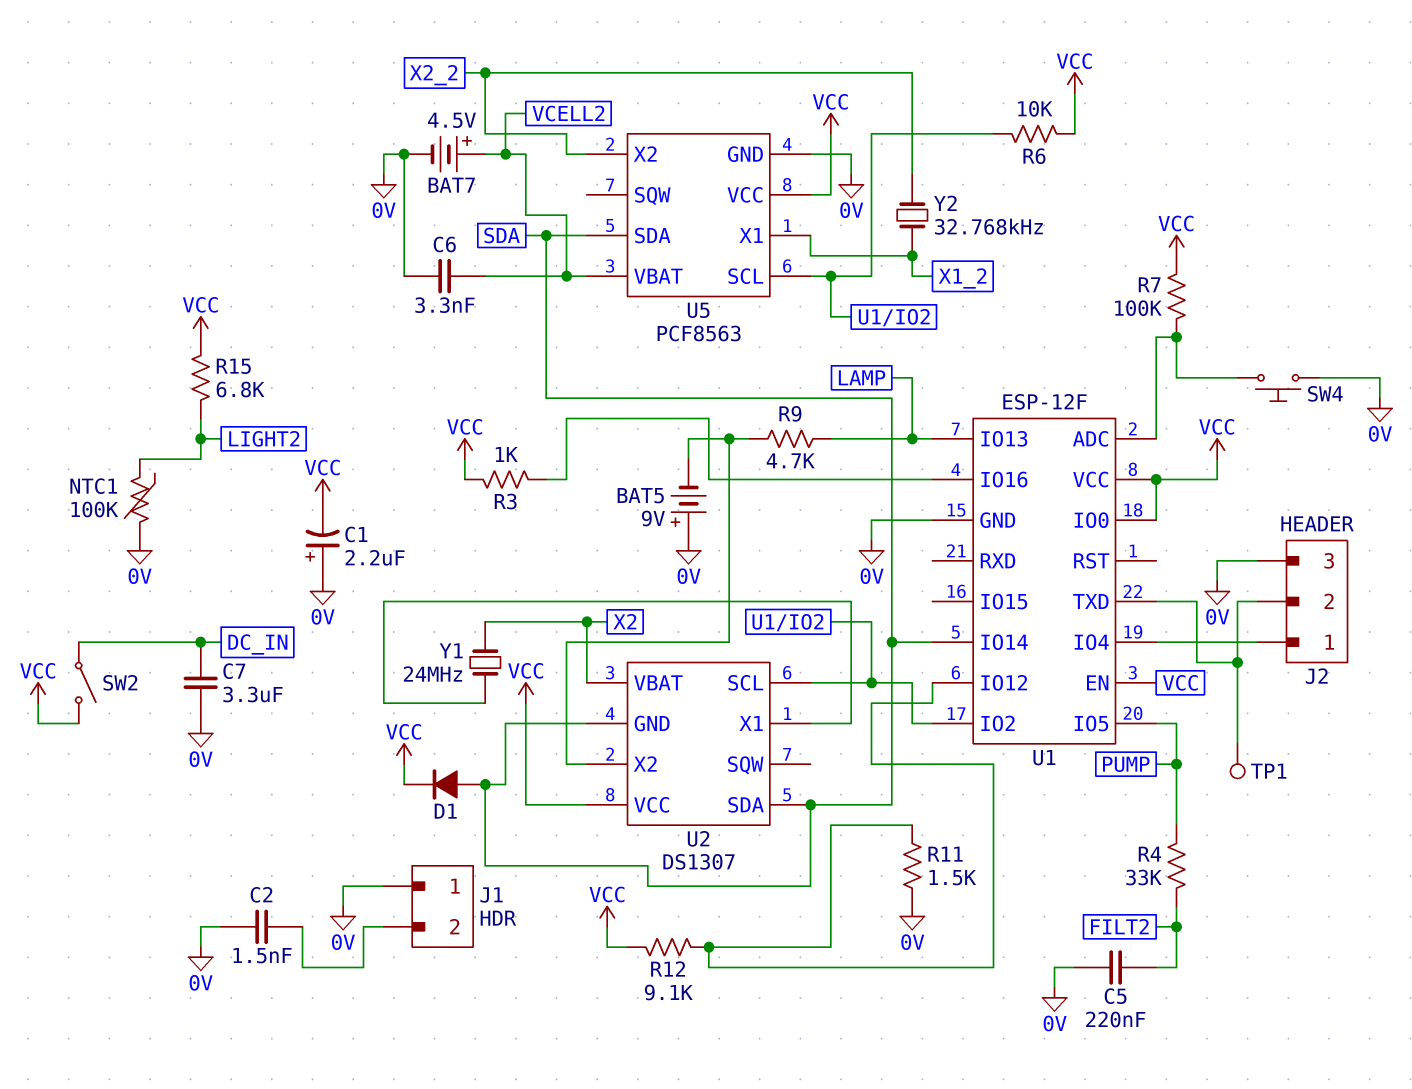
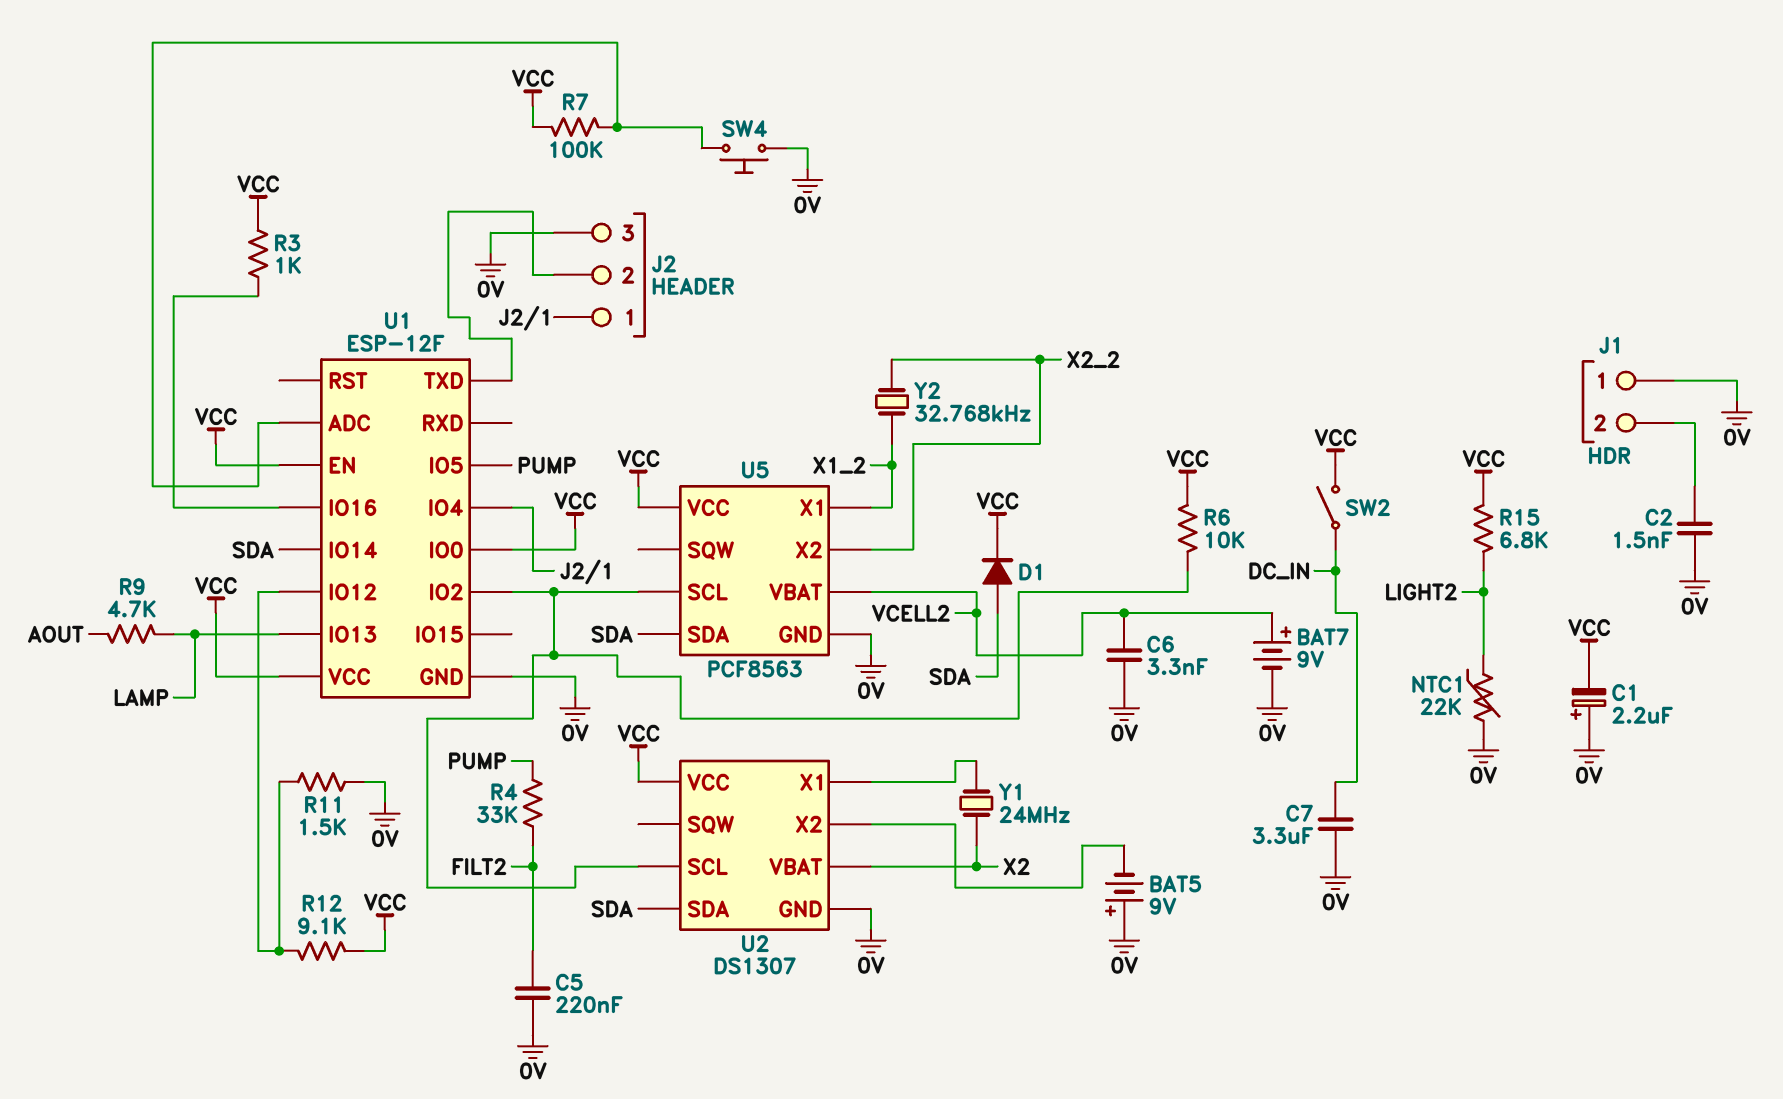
BAT7: 4.5V (plus VCELL2, minus 0V) -> 9V (plus VCELL2, minus 0V)
NTC1: 100k (0V, LIGHT2) -> 22k (0V, LIGHT2)
R9: 4.7k (LAMP, U2/X2) -> 4.7k (AOUT, LAMP)
TP1: test point (J2/2) -> none
U2 pin GND: SDA -> 0V

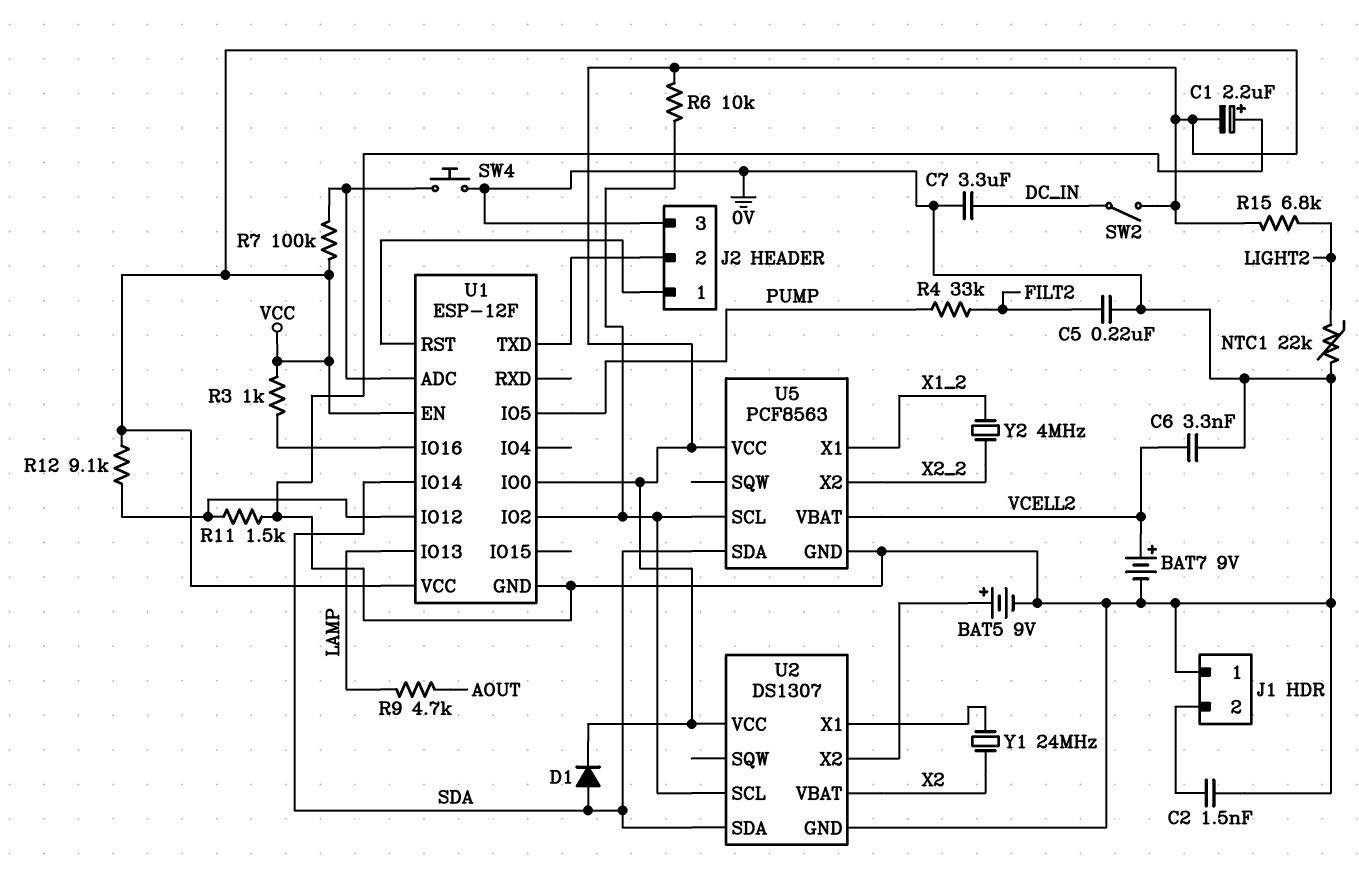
BAT5: 9V (plus 0V, minus U2/X2) -> 9V (plus U2/X2, minus 0V)
U1 pin IO4: J2/1 -> none
U1 pin RST: none -> J2/1
Y2: 32.768kHz (X1_2, X2_2) -> 4MHz (X1_2, X2_2)

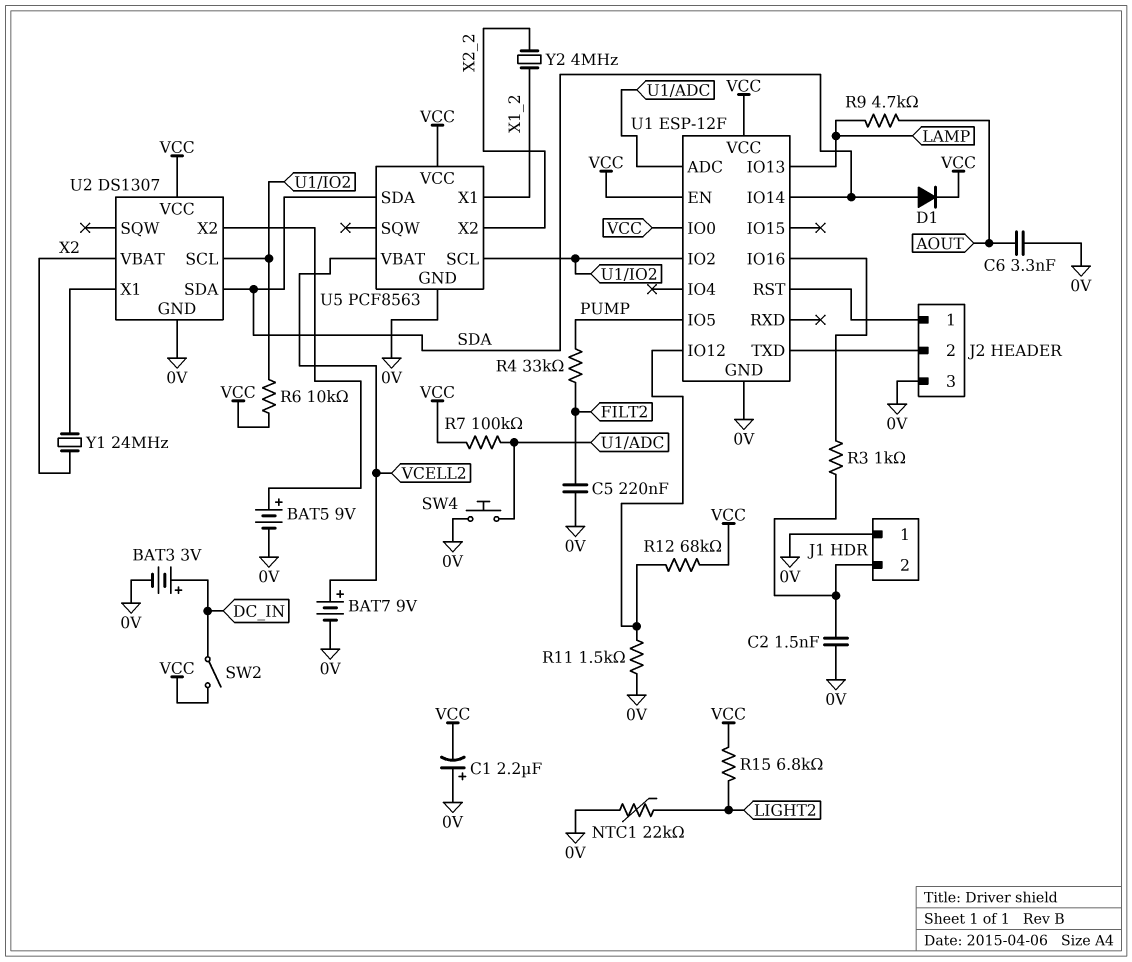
BAT3: none -> 3V (plus DC_IN, minus 0V)
C6: 3.3nF (0V, VCELL2) -> 3.3nF (0V, AOUT)
C7: 3.3uF (0V, DC_IN) -> none
R3: 1k (U1/IO16, VCC) -> 1k (J1/2, U1/IO16)
R12: 9.1k (U1/IO12, VCC) -> 68k (U1/IO12, VCC)

